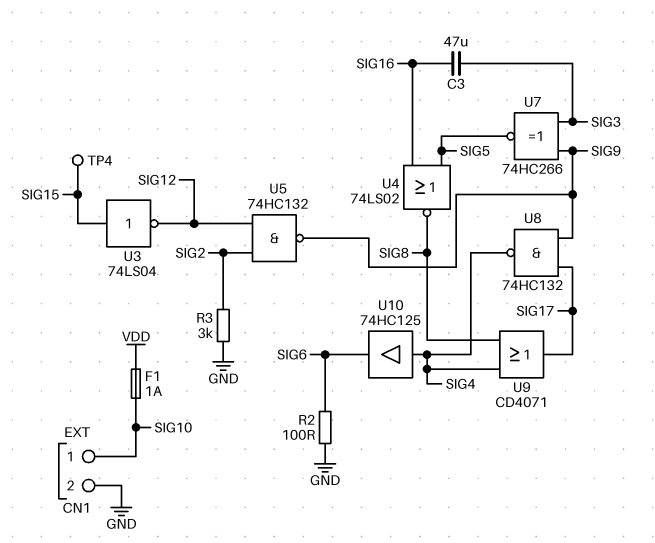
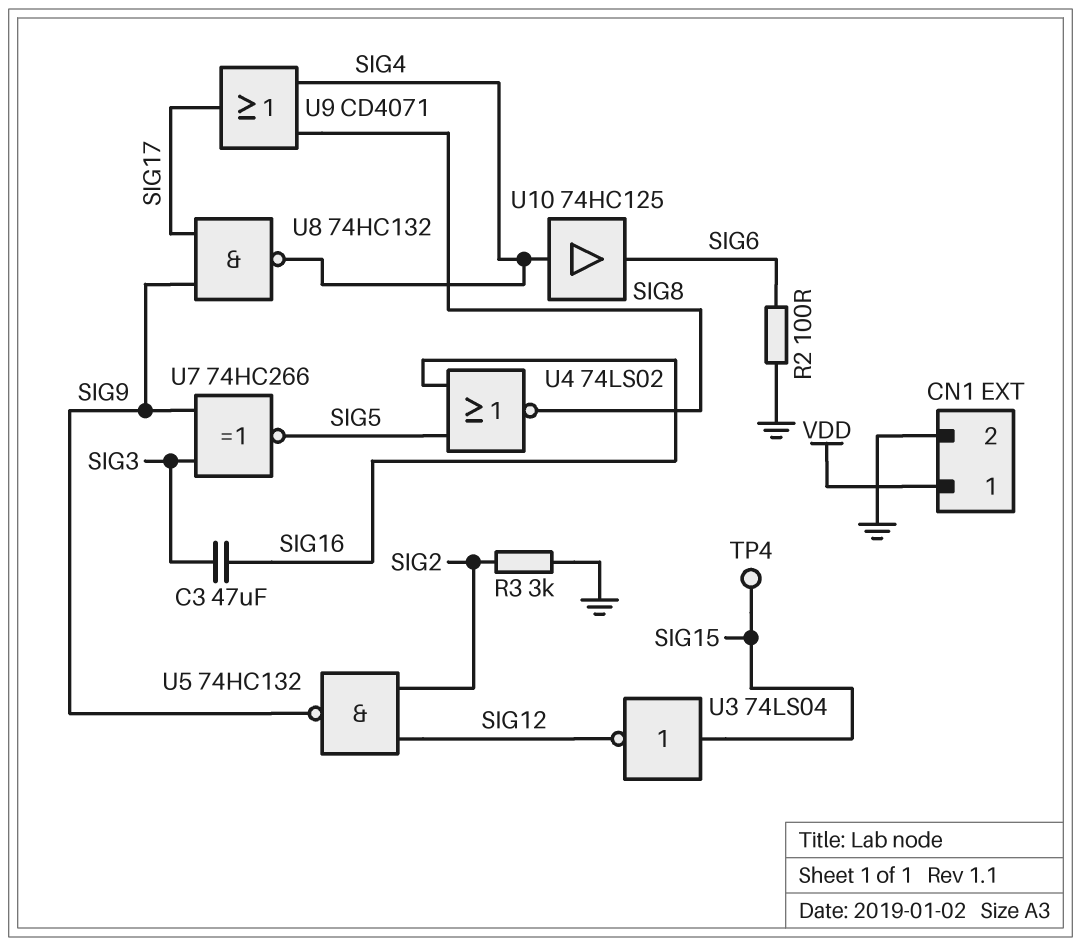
CN1 pin 1: SIG10 -> VDD
F1: 1A (SIG10, VDD) -> none

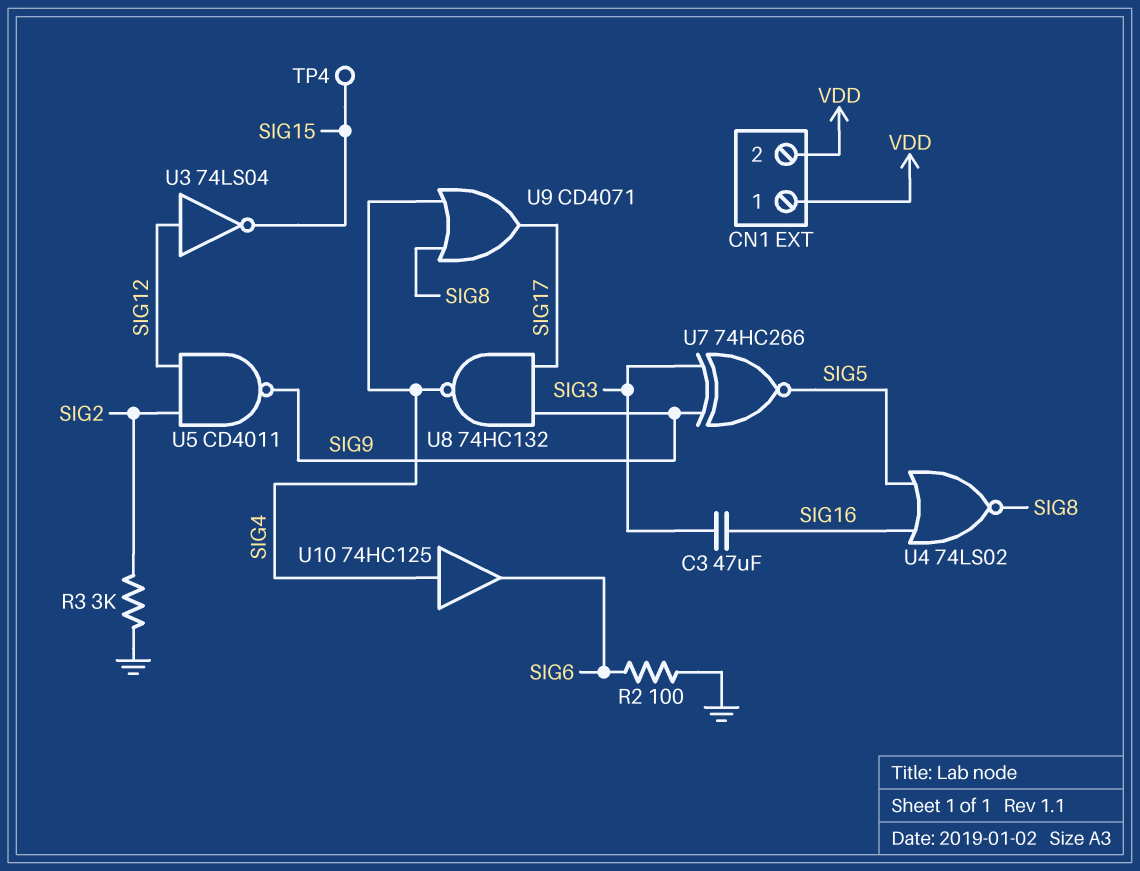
CN1 pin 2: GND -> VDD
U3: NOT 74LS04 (in SIG15, out SIG12) -> NOT 74LS04 (in SIG12, out SIG15)
U5: NAND 74HC132 (in SIG2, in SIG12, out SIG9) -> NAND CD4011 (in SIG2, in SIG12, out SIG9)

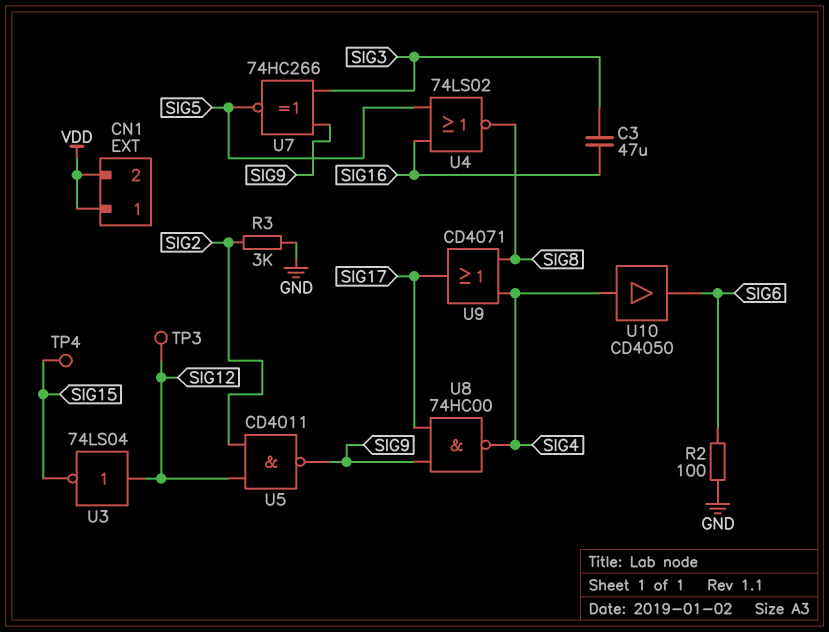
TP3: none -> test point (SIG12)
U8: NAND 74HC132 (in SIG9, in SIG17, out SIG4) -> NAND 74HC00 (in SIG9, in SIG17, out SIG4)
U10: buffer 74HC125 (in SIG4, out SIG6) -> buffer CD4050 (in SIG4, out SIG6)

